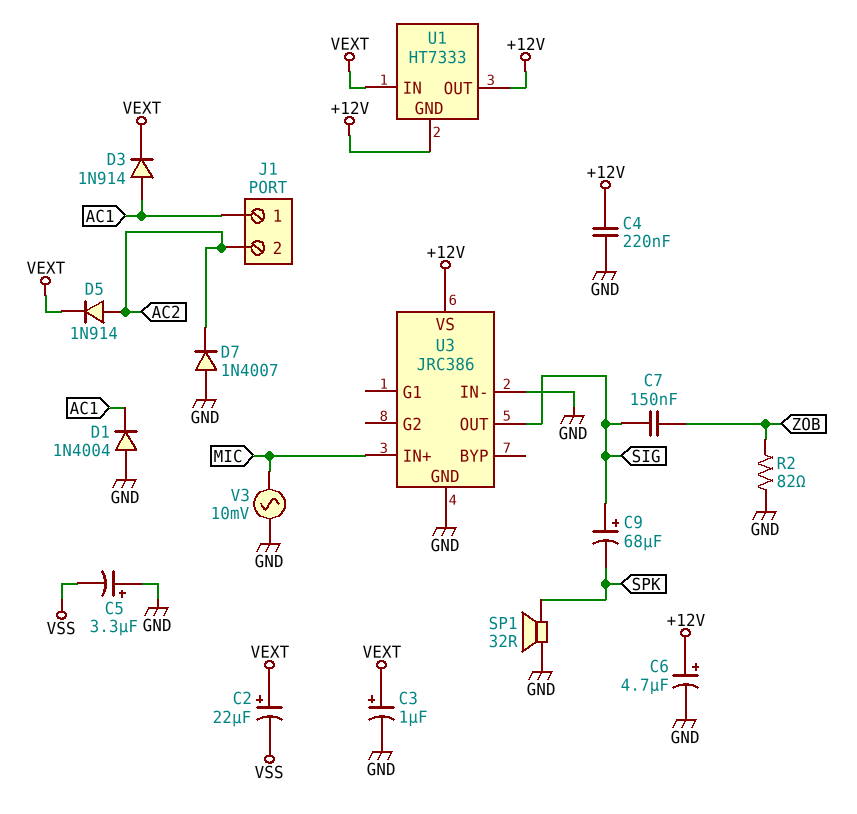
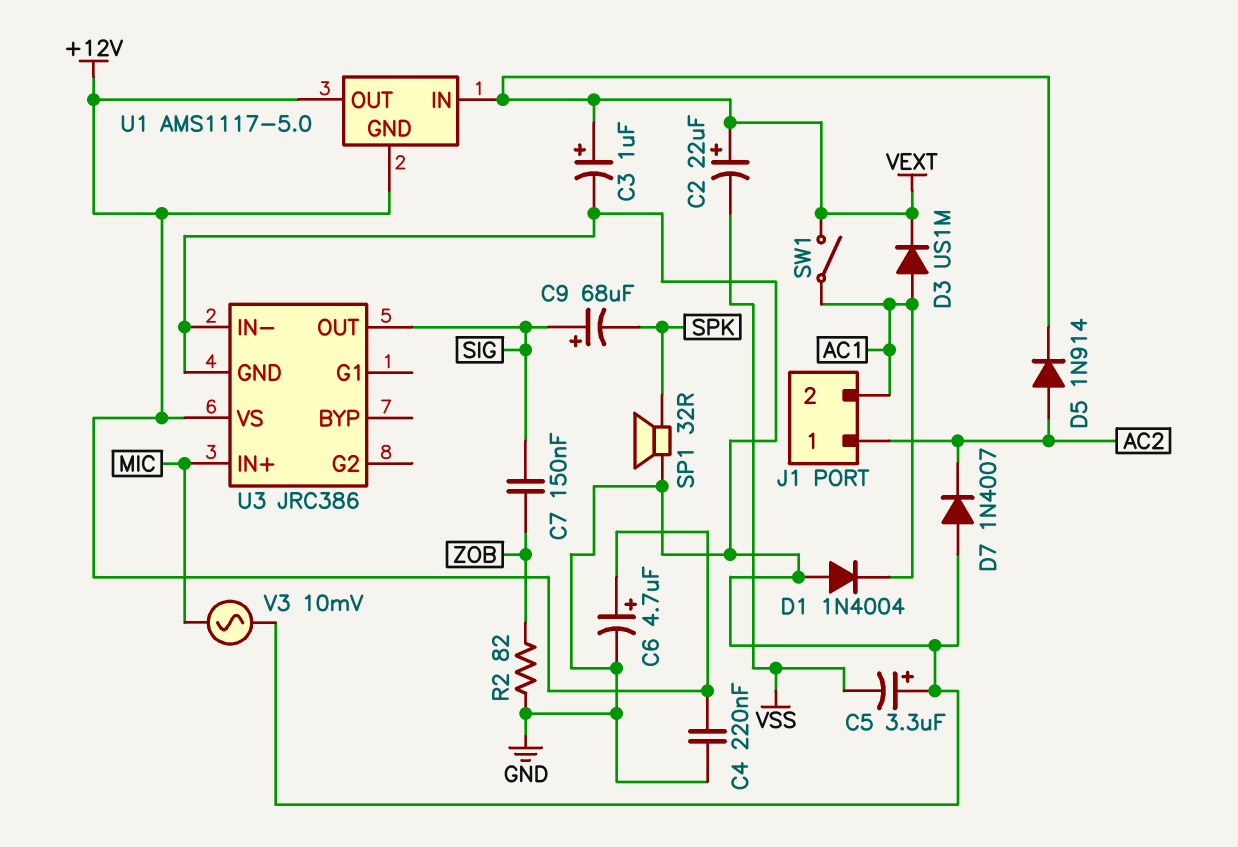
D3: diode 1N914 (A AC1, K VEXT) -> diode US1M (A AC1, K VEXT)
J1 pin 1: AC1 -> AC2
J1 pin 2: AC2 -> AC1
SW1: none -> switch (AC1, VEXT)
U1: HT7333 -> AMS1117-5.0

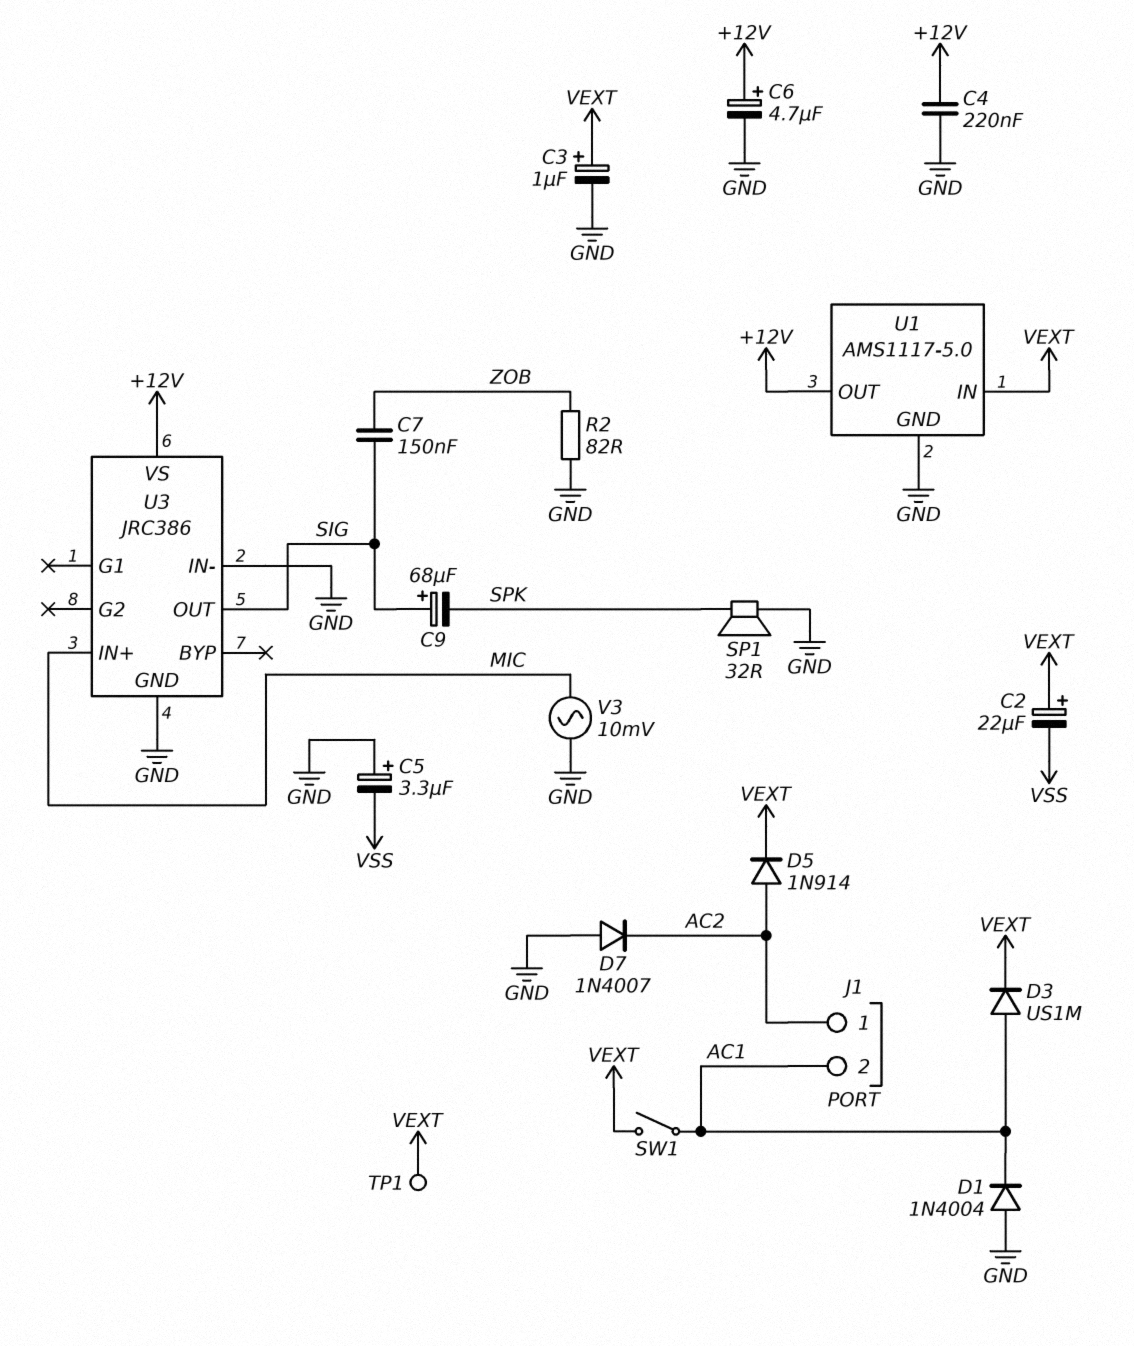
TP1: none -> test point (VEXT)
U1 pin GND: +12V -> GND

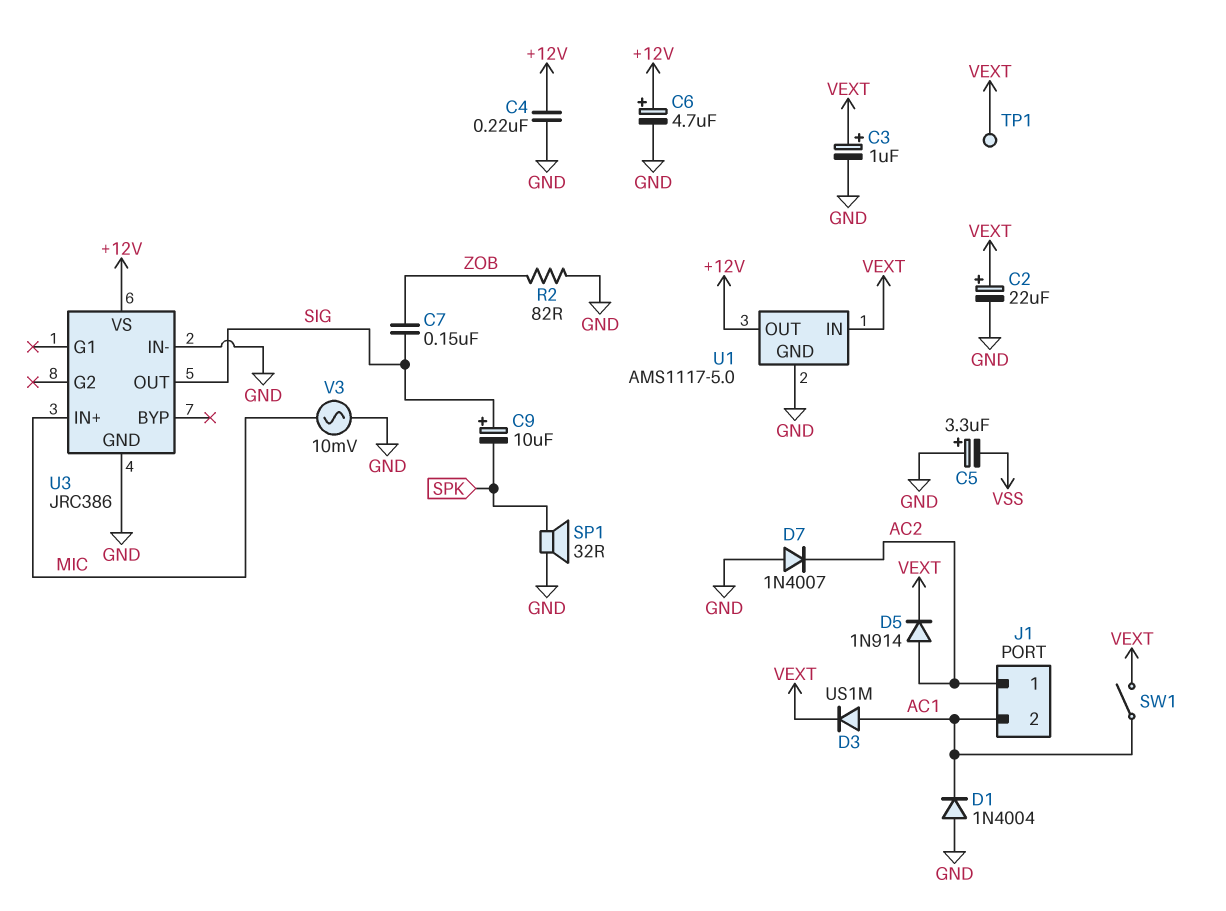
C2: 22uF (plus VEXT, minus VSS) -> 22uF (plus VEXT, minus GND)
C9: 68uF (plus SIG, minus SPK) -> 10uF (plus SIG, minus SPK)

